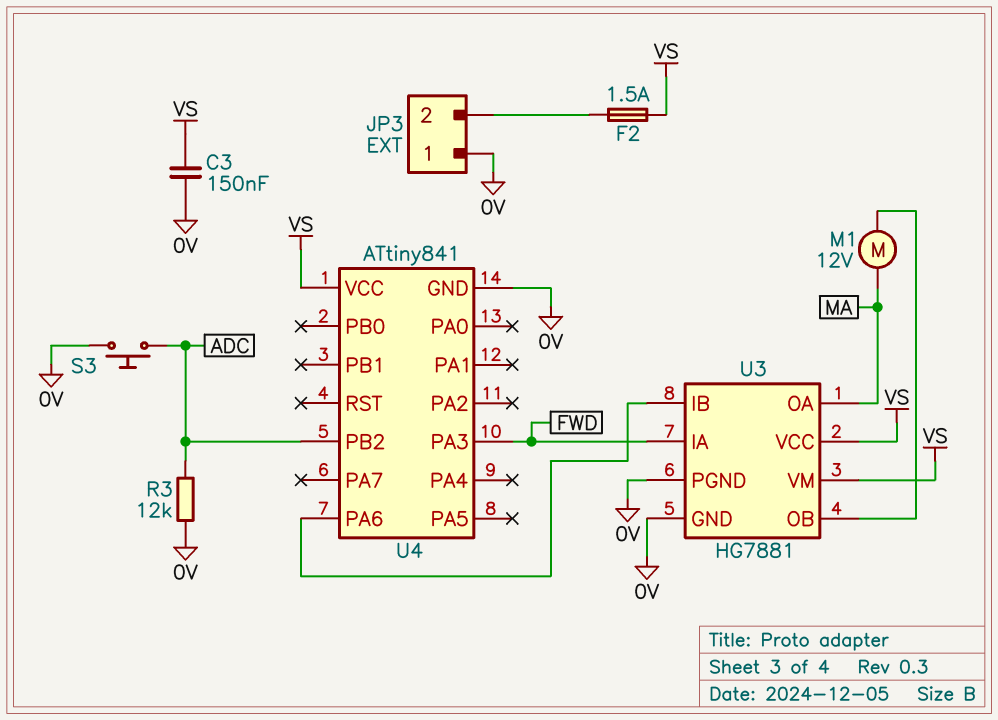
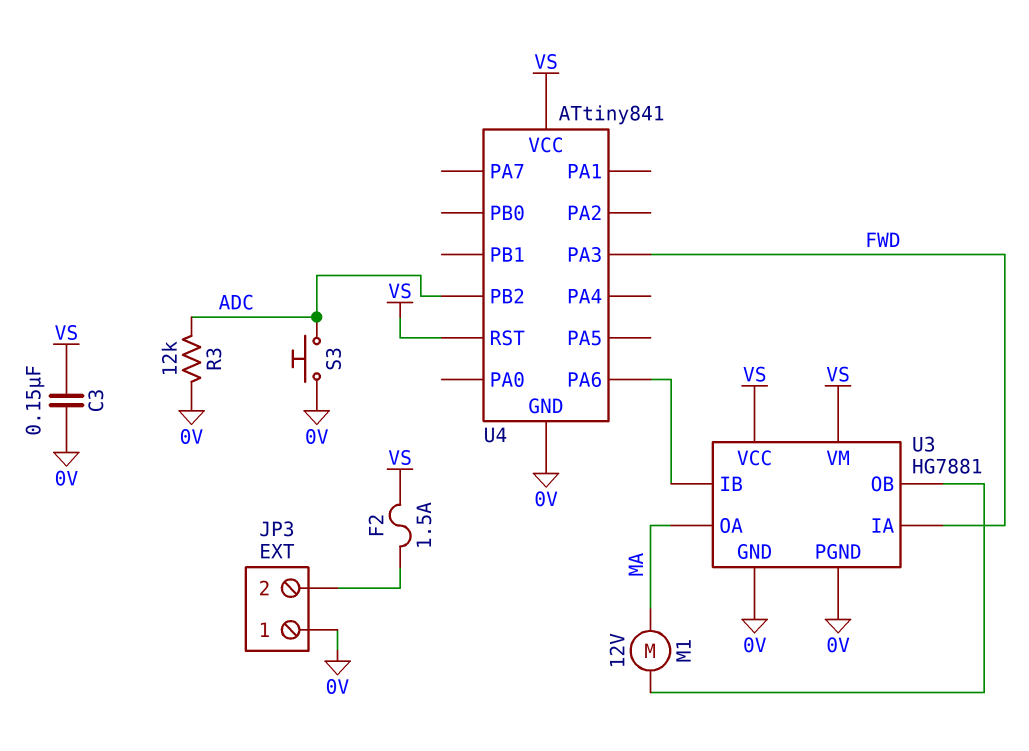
U4 pin RST: none -> VS

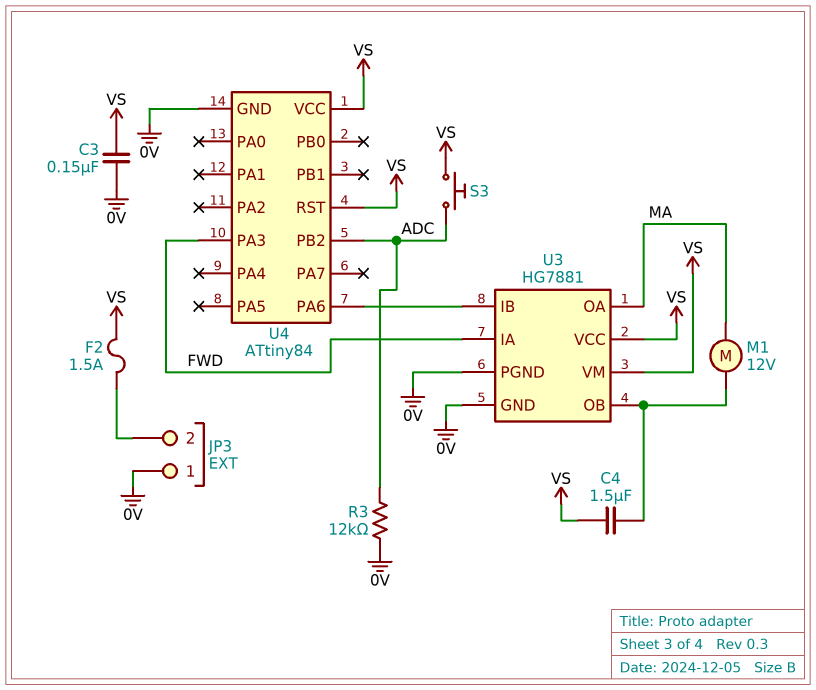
C4: none -> 1.5uF (U3/OB, VS)
S3: button (0V, ADC) -> button (ADC, VS)
U4: ATtiny841 -> ATtiny84

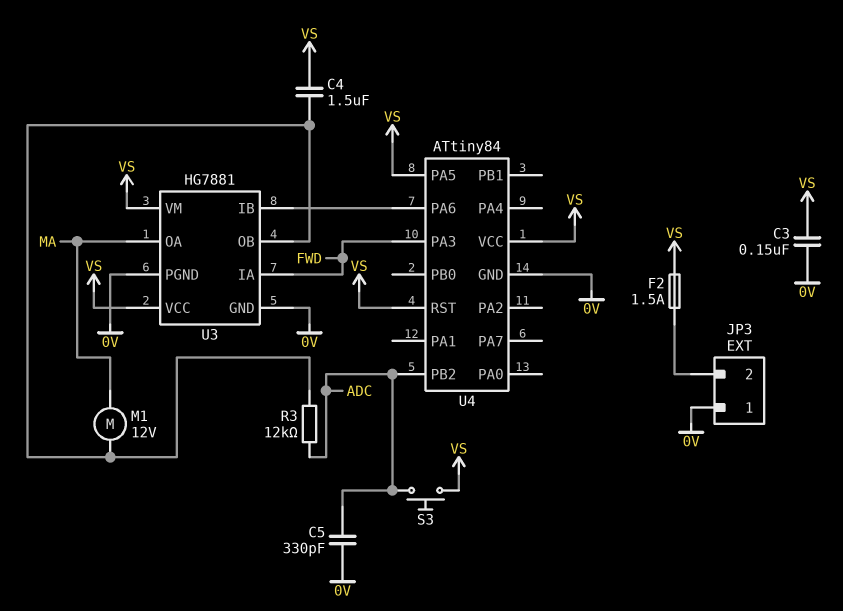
C5: none -> 330pF (0V, ADC)
R3: 12k (0V, ADC) -> 12k (ADC, U3/OB)
U4 pin PA5: none -> VS

